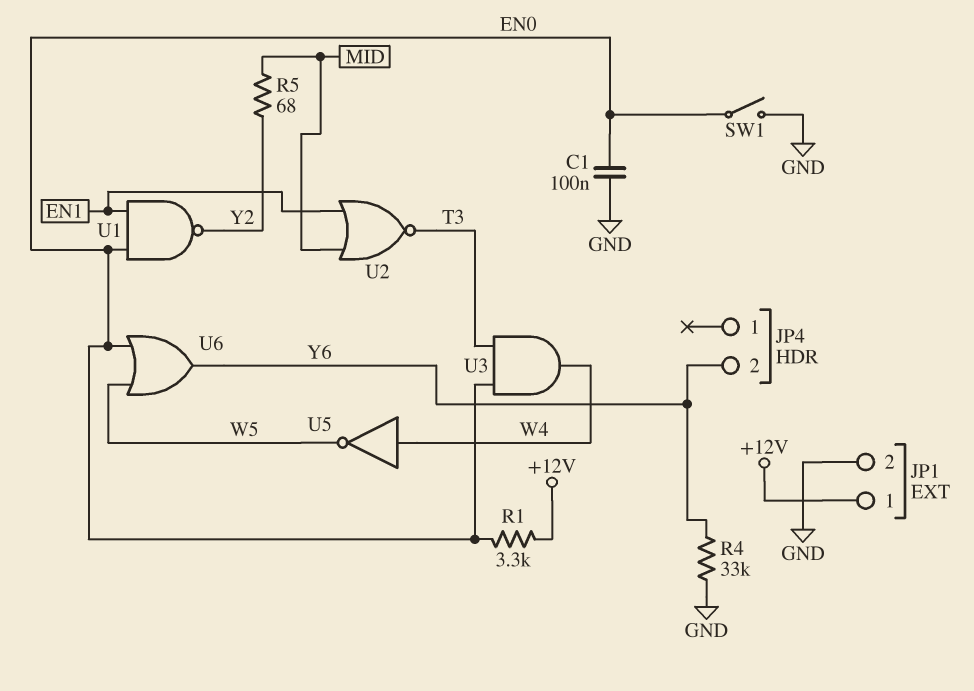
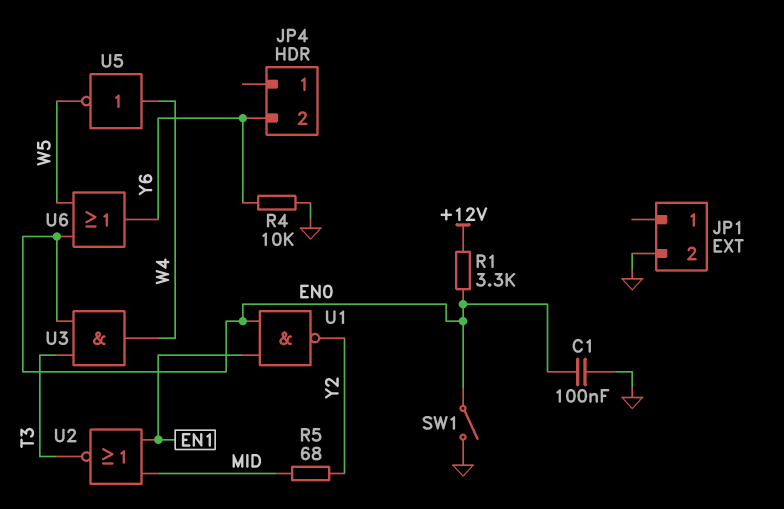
JP1 pin 1: +12V -> none
R4: 33k (GND, Y6) -> 10k (GND, Y6)

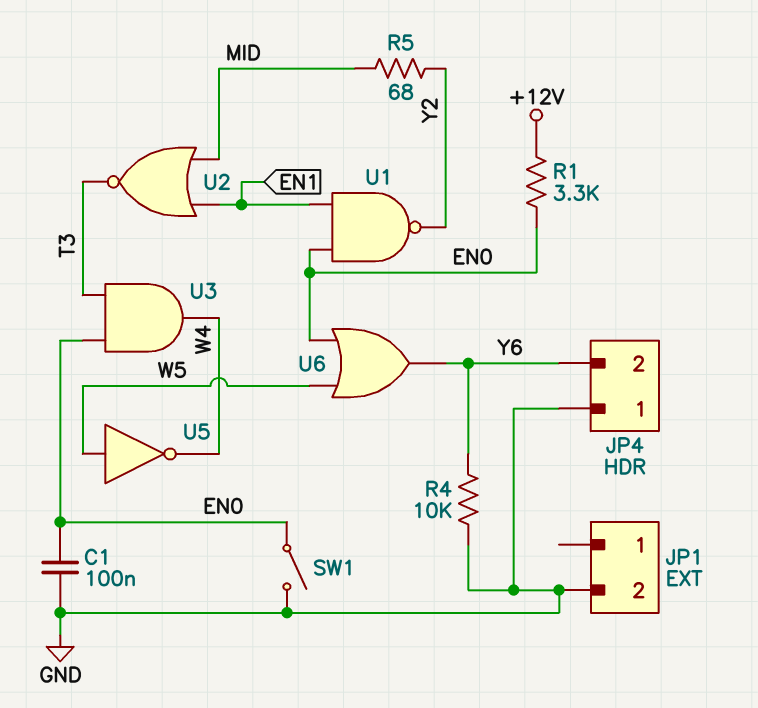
JP4 pin 1: none -> GND
U5: NOT (in W4, out W5) -> NOT (in W5, out W4)

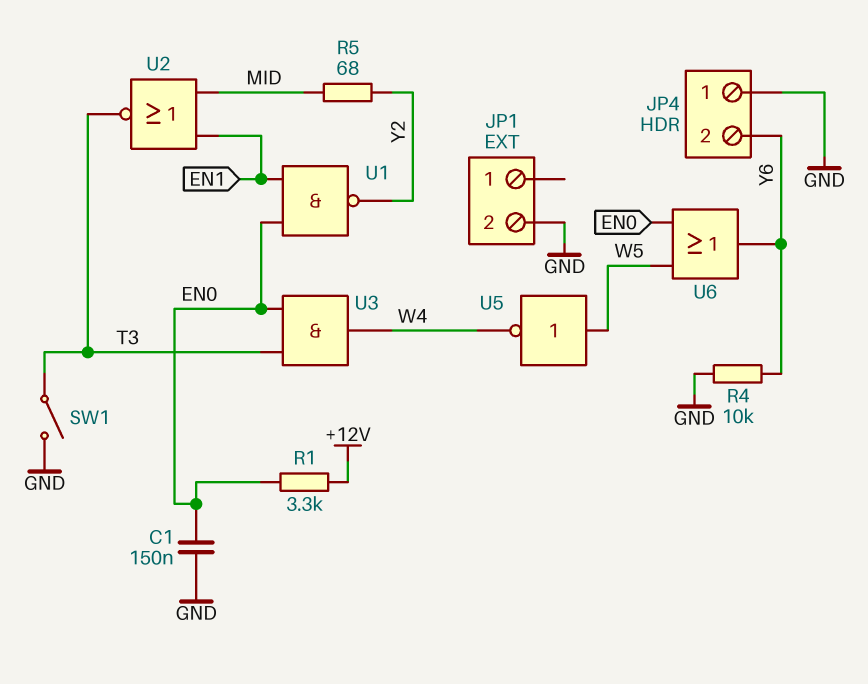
C1: 100nF (EN0, GND) -> 150nF (EN0, GND)
SW1: switch (EN0, GND) -> switch (GND, T3)

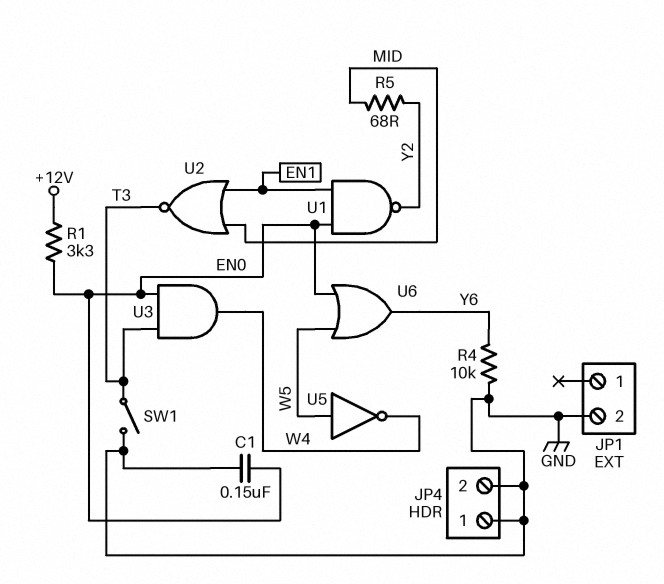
JP4 pin 2: Y6 -> GND

